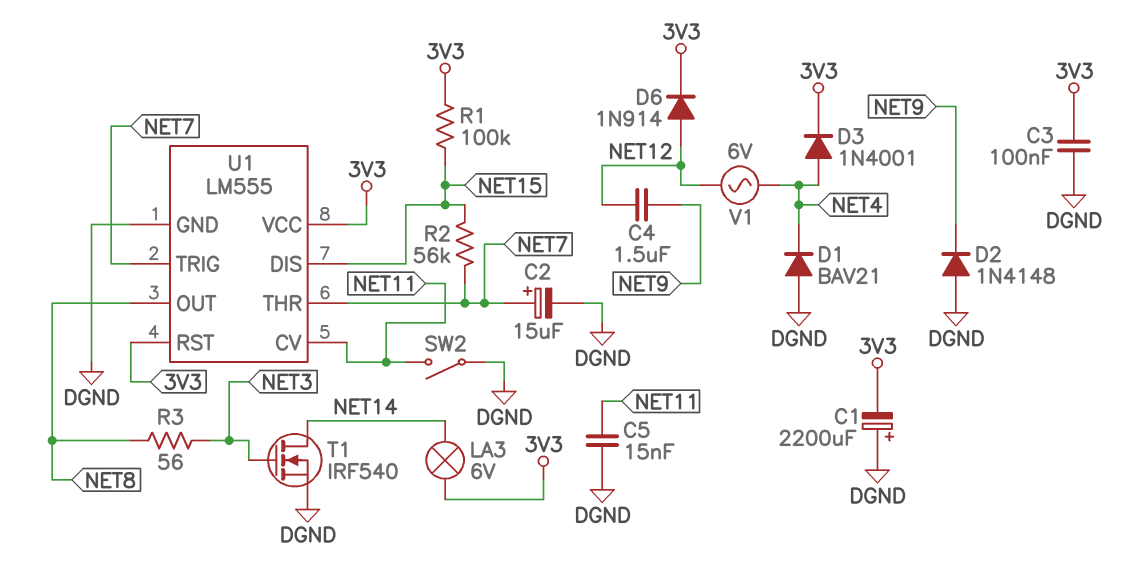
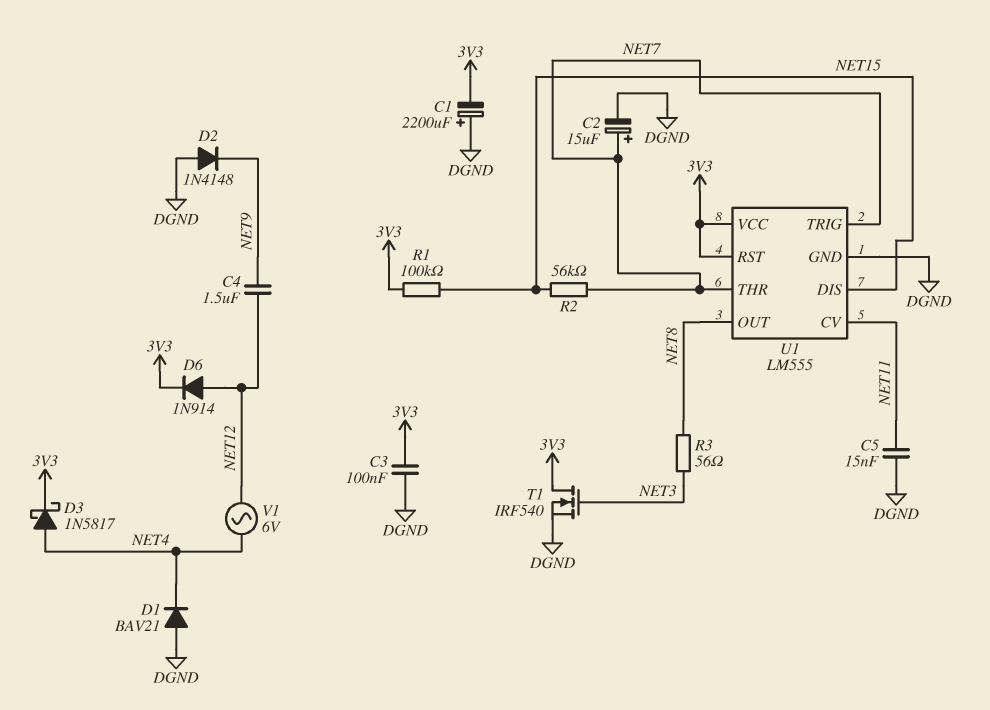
D3: diode 1N4001 (A NET4, K 3V3) -> schottky 1N5817 (A NET4, K 3V3)
LA3: lamp 6V (3V3, NET14) -> none
SW2: switch (DGND, NET11) -> none
T1: NMOS IRF540 (G NET3, D NET14, S DGND) -> NMOS IRF540 (G NET3, D 3V3, S DGND)

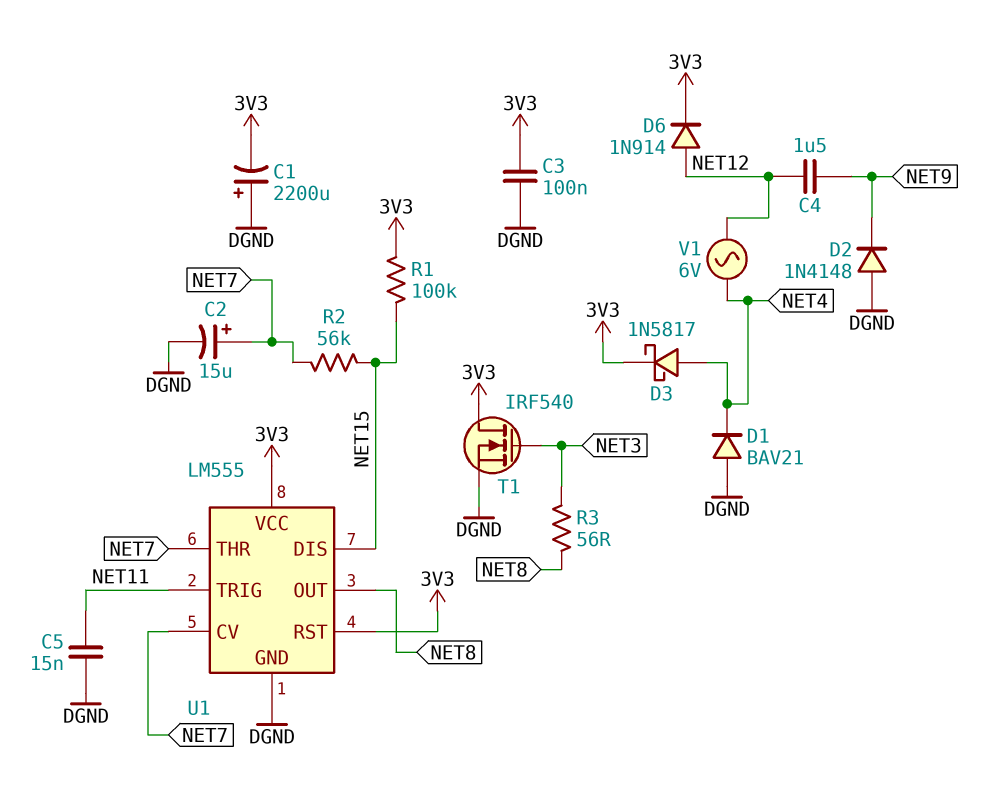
U1 pin CV: NET11 -> NET7
U1 pin TRIG: NET7 -> NET11

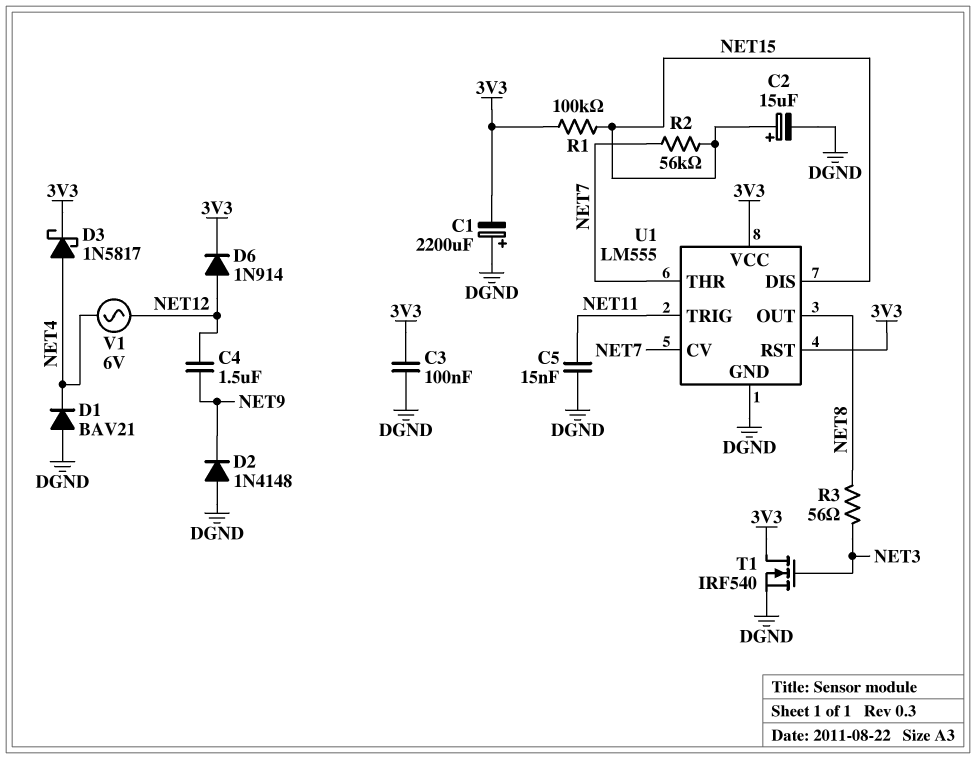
C2: 15uF (plus NET7, minus DGND) -> 15uF (plus NET15, minus DGND)

